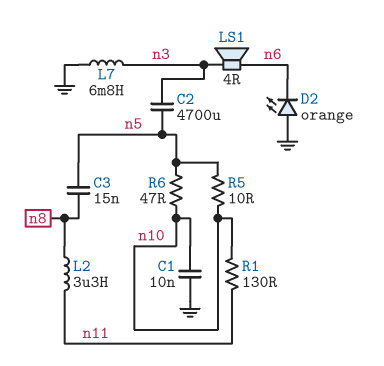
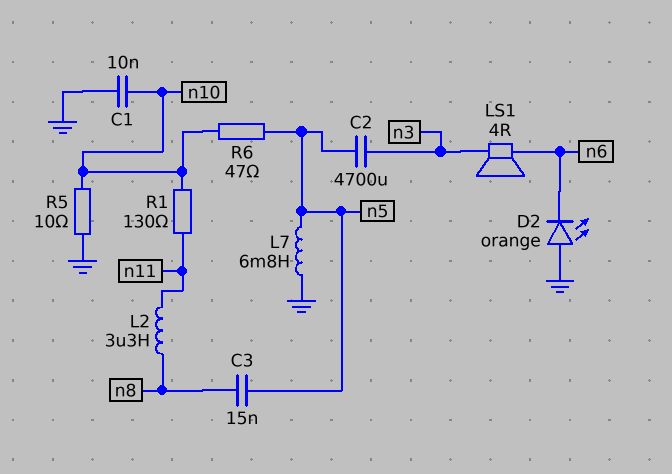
L7: 6.8mH (GND, n3) -> 6.8mH (GND, n5)
R5: 10 (n5, n10) -> 10 (GND, n10)

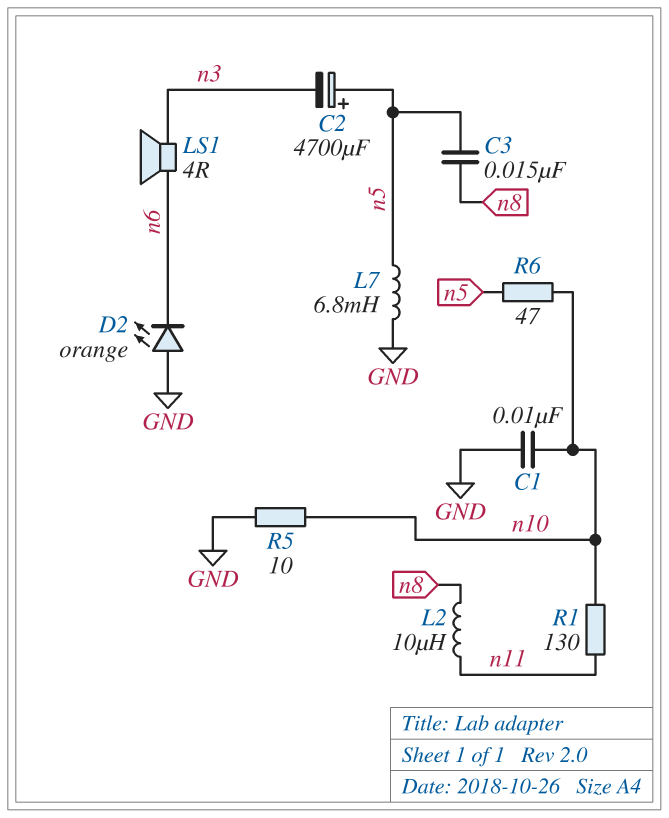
C2: 4700uF (n3, n5) -> 4700uF (plus n5, minus n3)
L2: 3.3uH (n8, n11) -> 10uH (n8, n11)

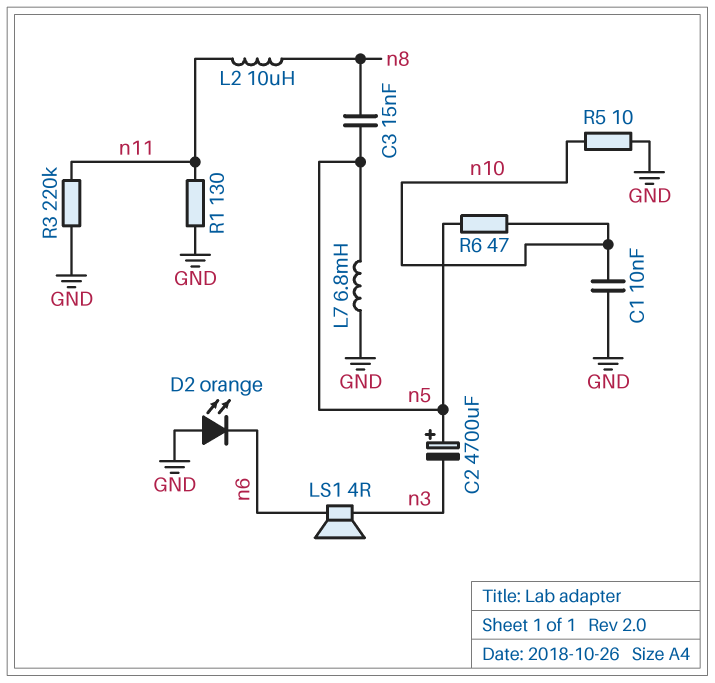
R1: 130 (n10, n11) -> 130 (GND, n11)
R3: none -> 220k (GND, n11)

